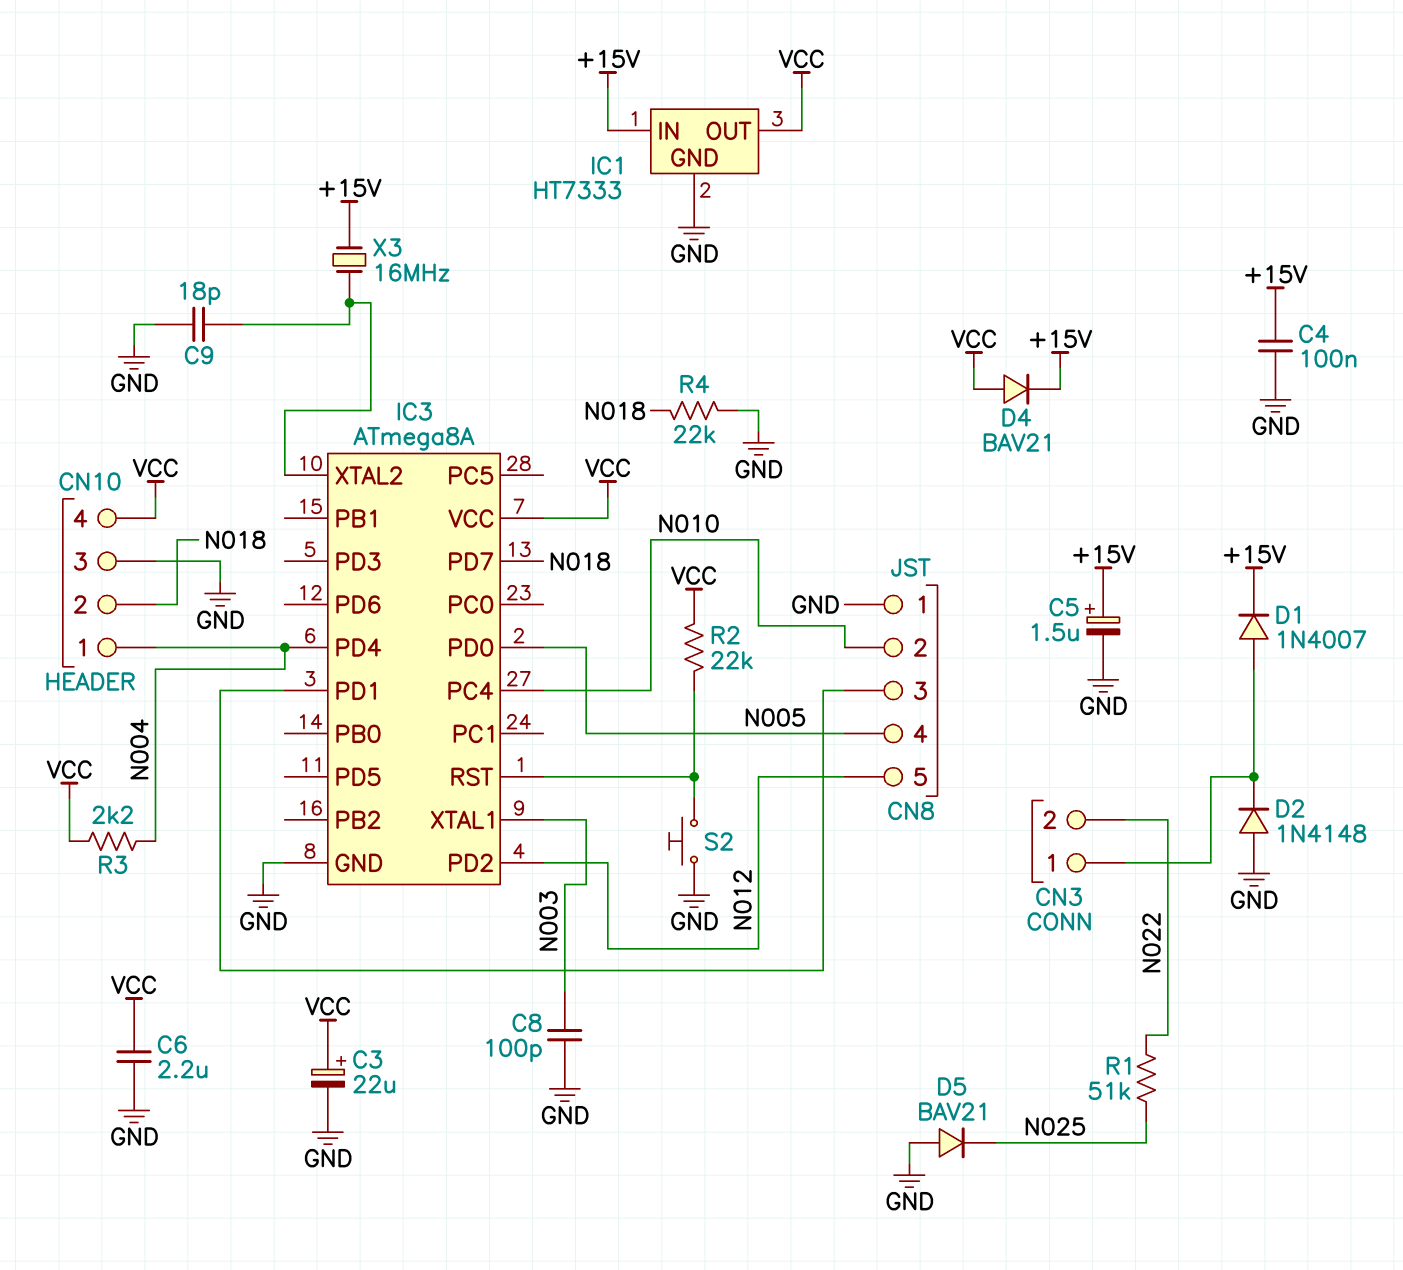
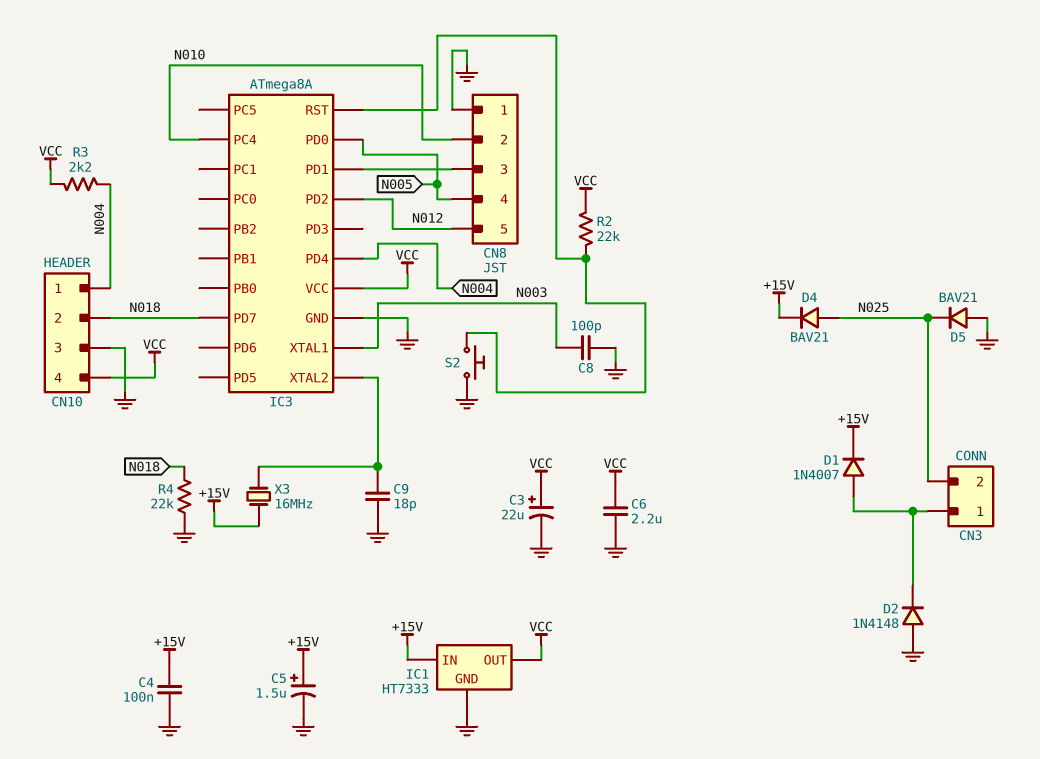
CN3 pin 2: N022 -> N025
D4: diode BAV21 (A VCC, K +15V) -> diode BAV21 (A N025, K +15V)
R1: 51k (N022, N025) -> none

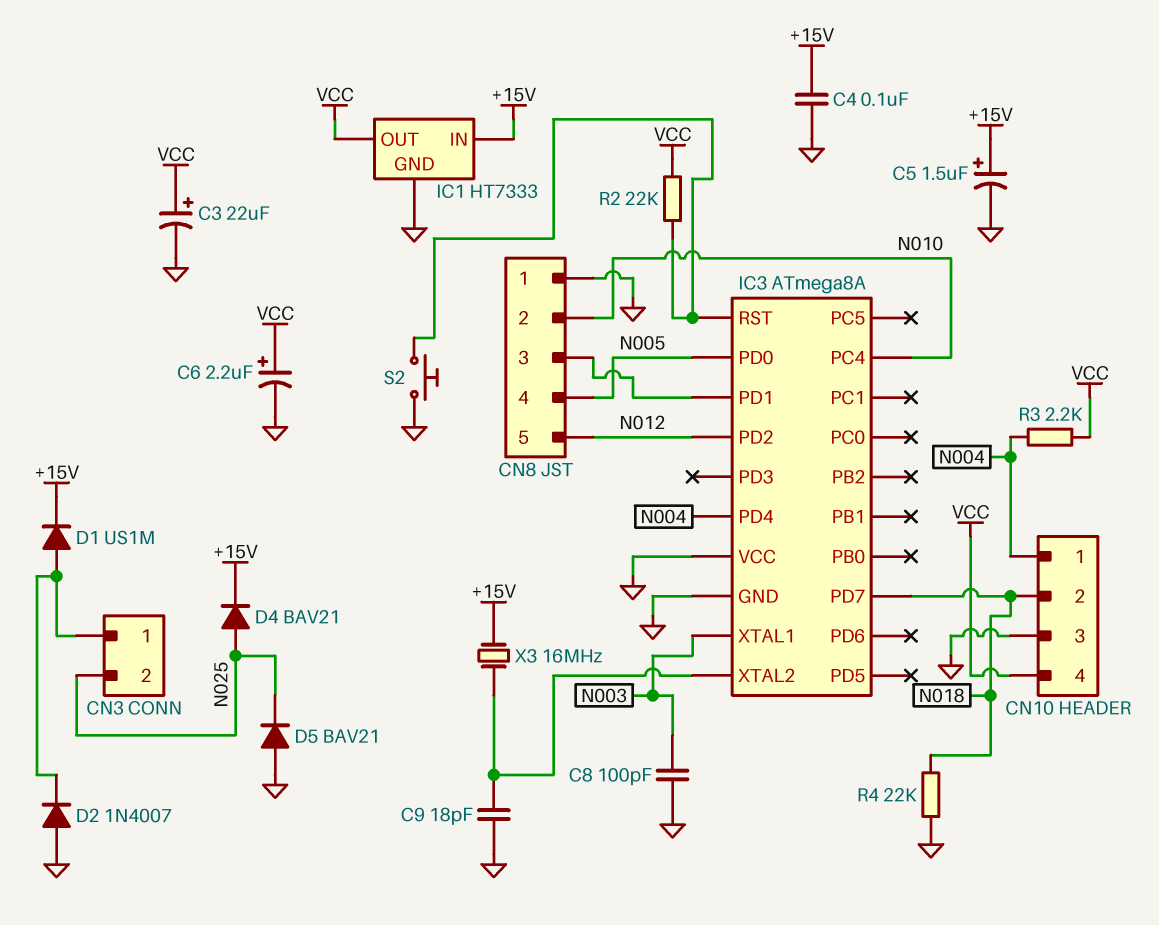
C6: 2.2uF (GND, VCC) -> 2.2uF (plus VCC, minus GND)
D1: diode 1N4007 (A CN3/1, K +15V) -> diode US1M (A CN3/1, K +15V)
D2: diode 1N4148 (A GND, K CN3/1) -> diode 1N4007 (A GND, K CN3/1)
IC3 pin VCC: VCC -> GND

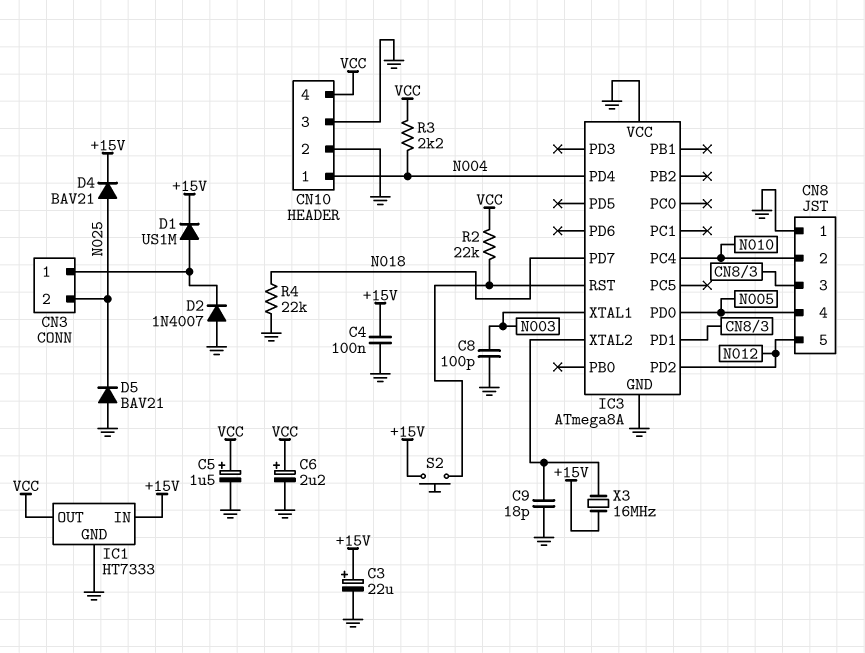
C3: 22uF (plus VCC, minus GND) -> 22uF (plus +15V, minus GND)
C5: 1.5uF (plus +15V, minus GND) -> 1.5uF (plus VCC, minus GND)
CN10 pin 2: N018 -> GND
S2: button (GND, IC3/RST) -> button (+15V, IC3/RST)

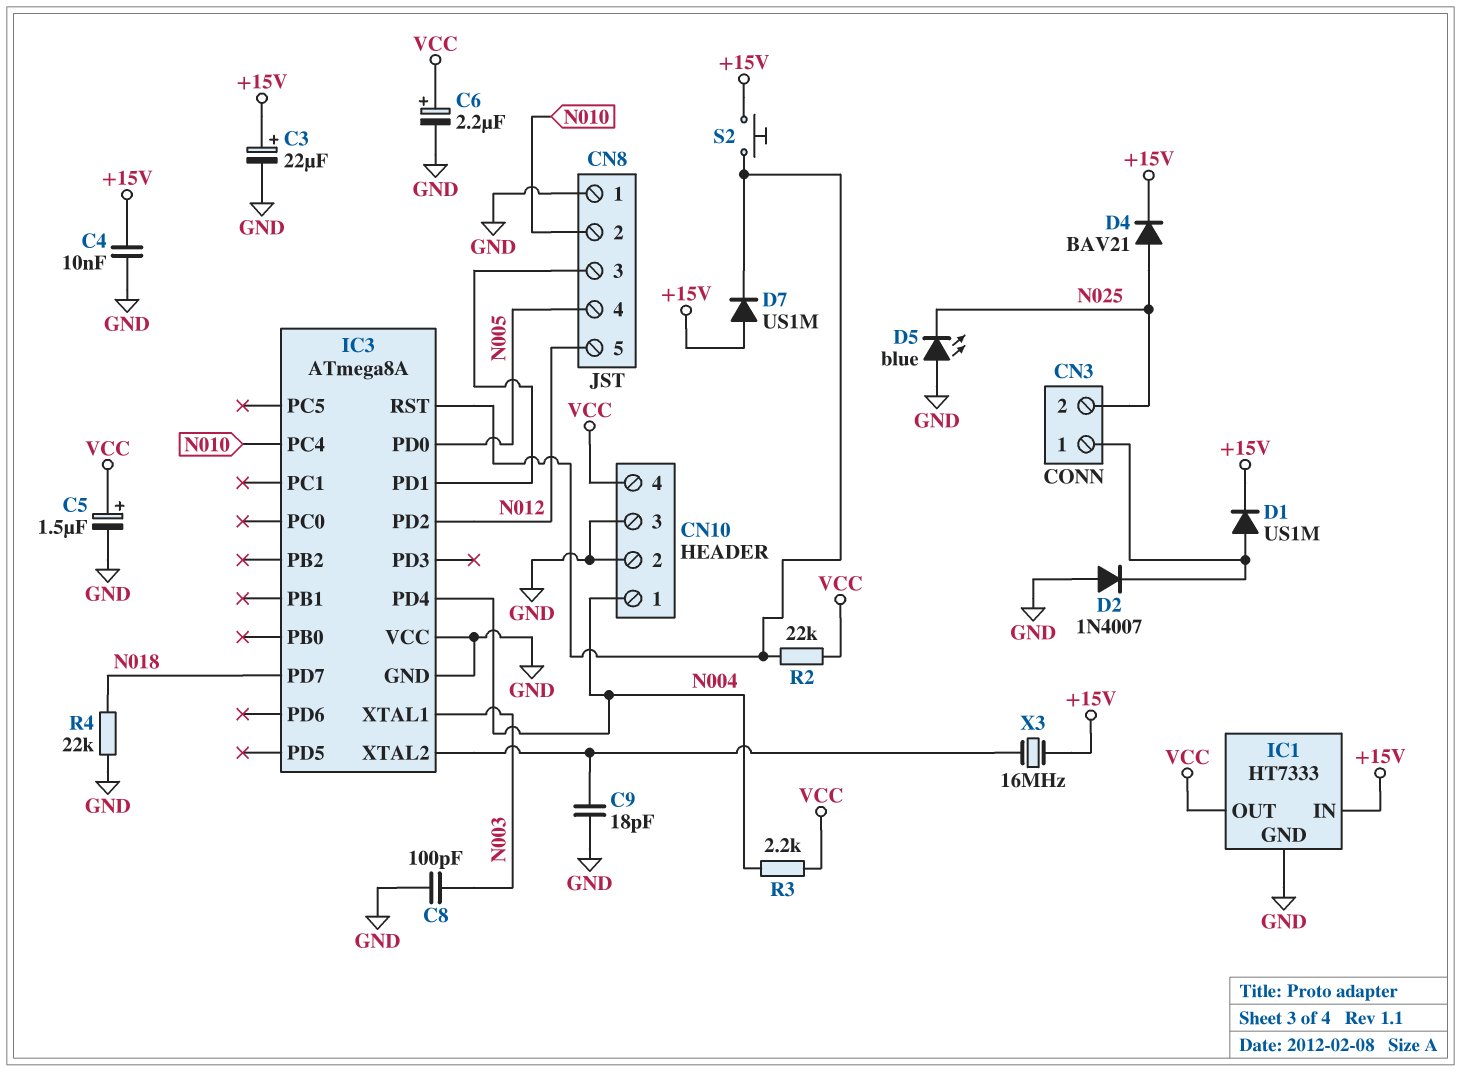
C4: 100nF (+15V, GND) -> 10nF (+15V, GND)
D5: diode BAV21 (A GND, K N025) -> LED blue (A GND, K N025)
D7: none -> diode US1M (A +15V, K IC3/RST)

